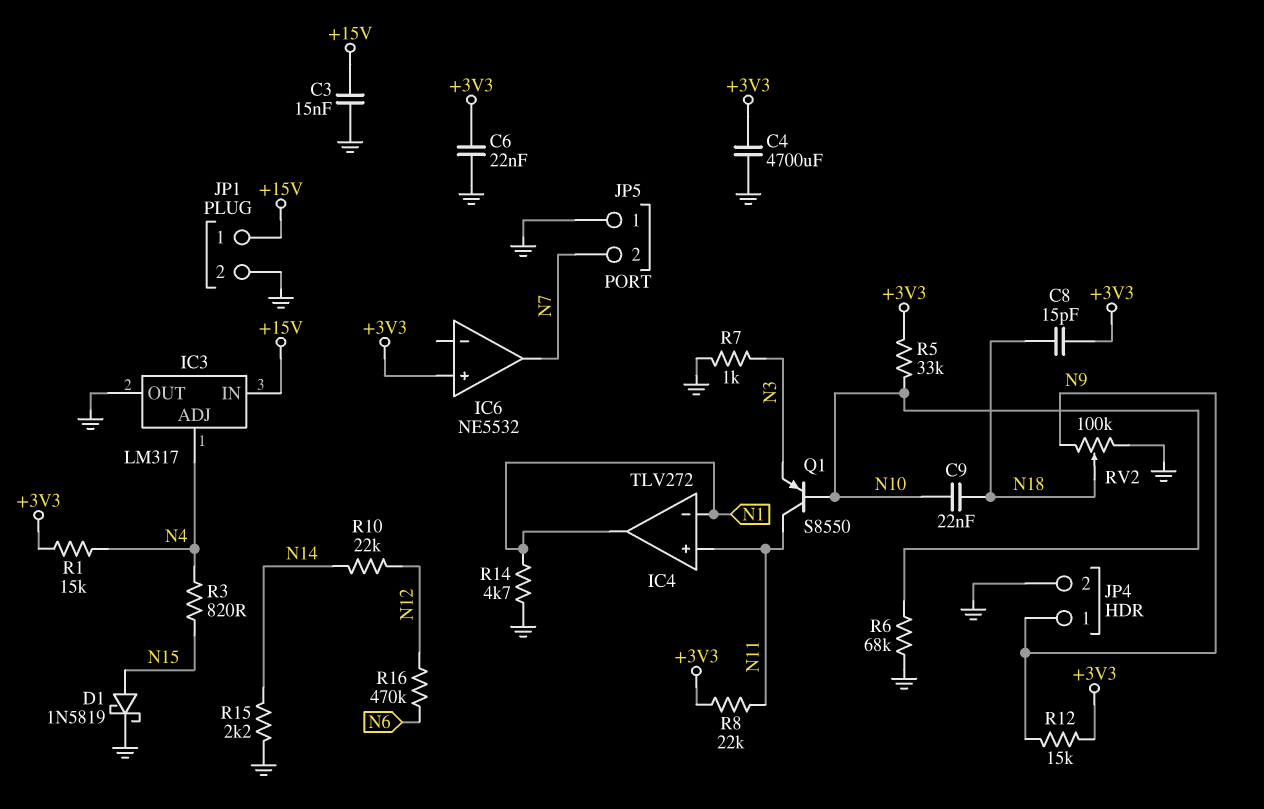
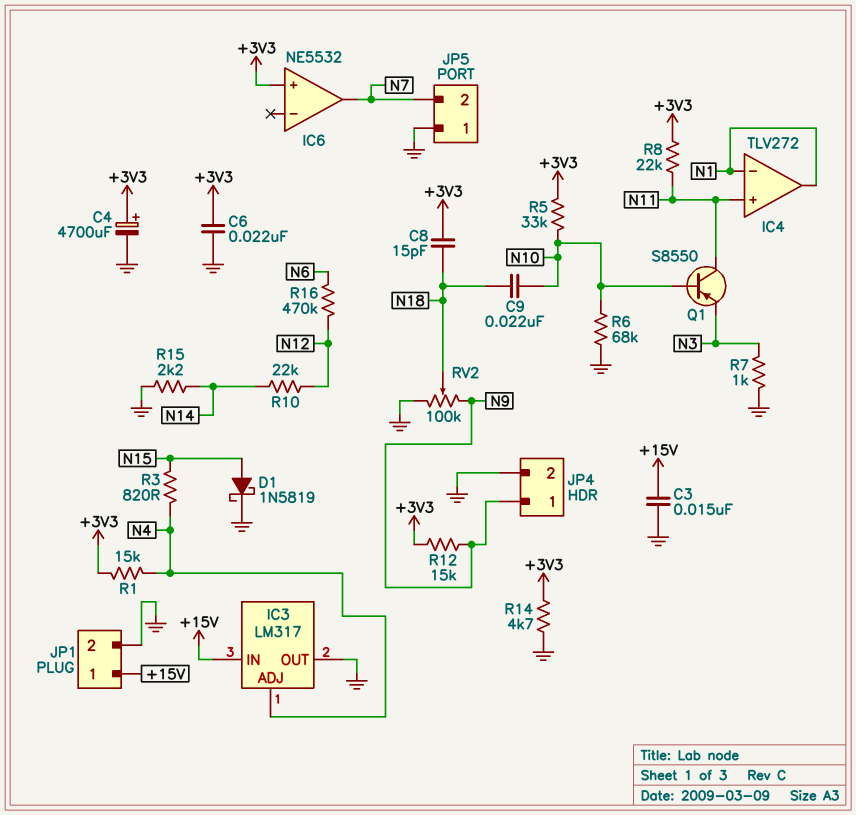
C4: 4700uF (+3V3, GND) -> 4700uF (plus +3V3, minus GND)
R14: 4.7k (GND, N1) -> 4.7k (+3V3, GND)

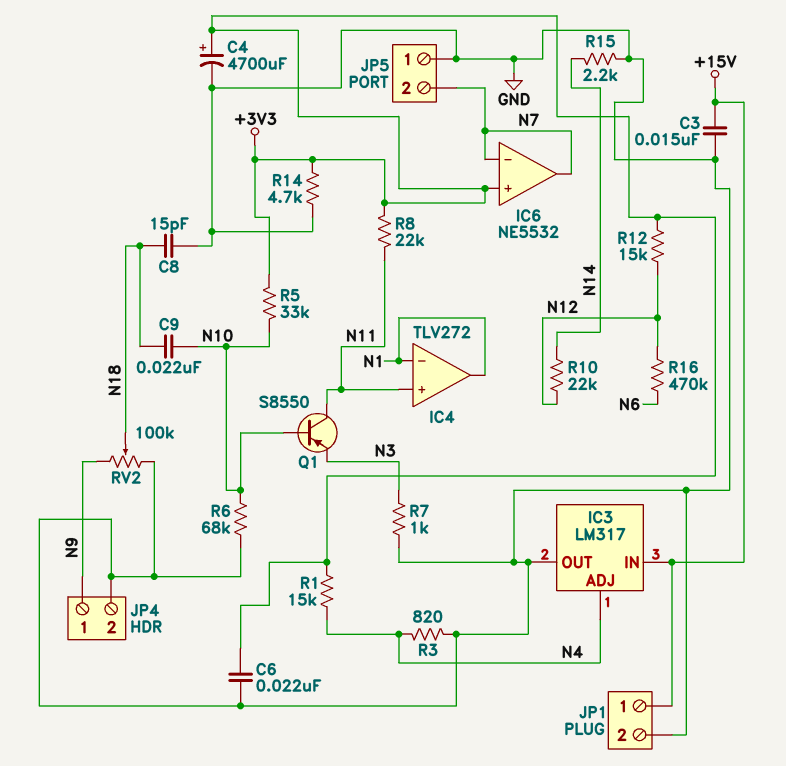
C8: 15pF (+3V3, N18) -> 15pF (GND, N18)
D1: schottky 1N5819 (A N15, K GND) -> none
IC6 pin in-: none -> N7
R3: 820 (N4, N15) -> 820 (GND, N4)
R12: 15k (+3V3, N9) -> 15k (+3V3, N12)

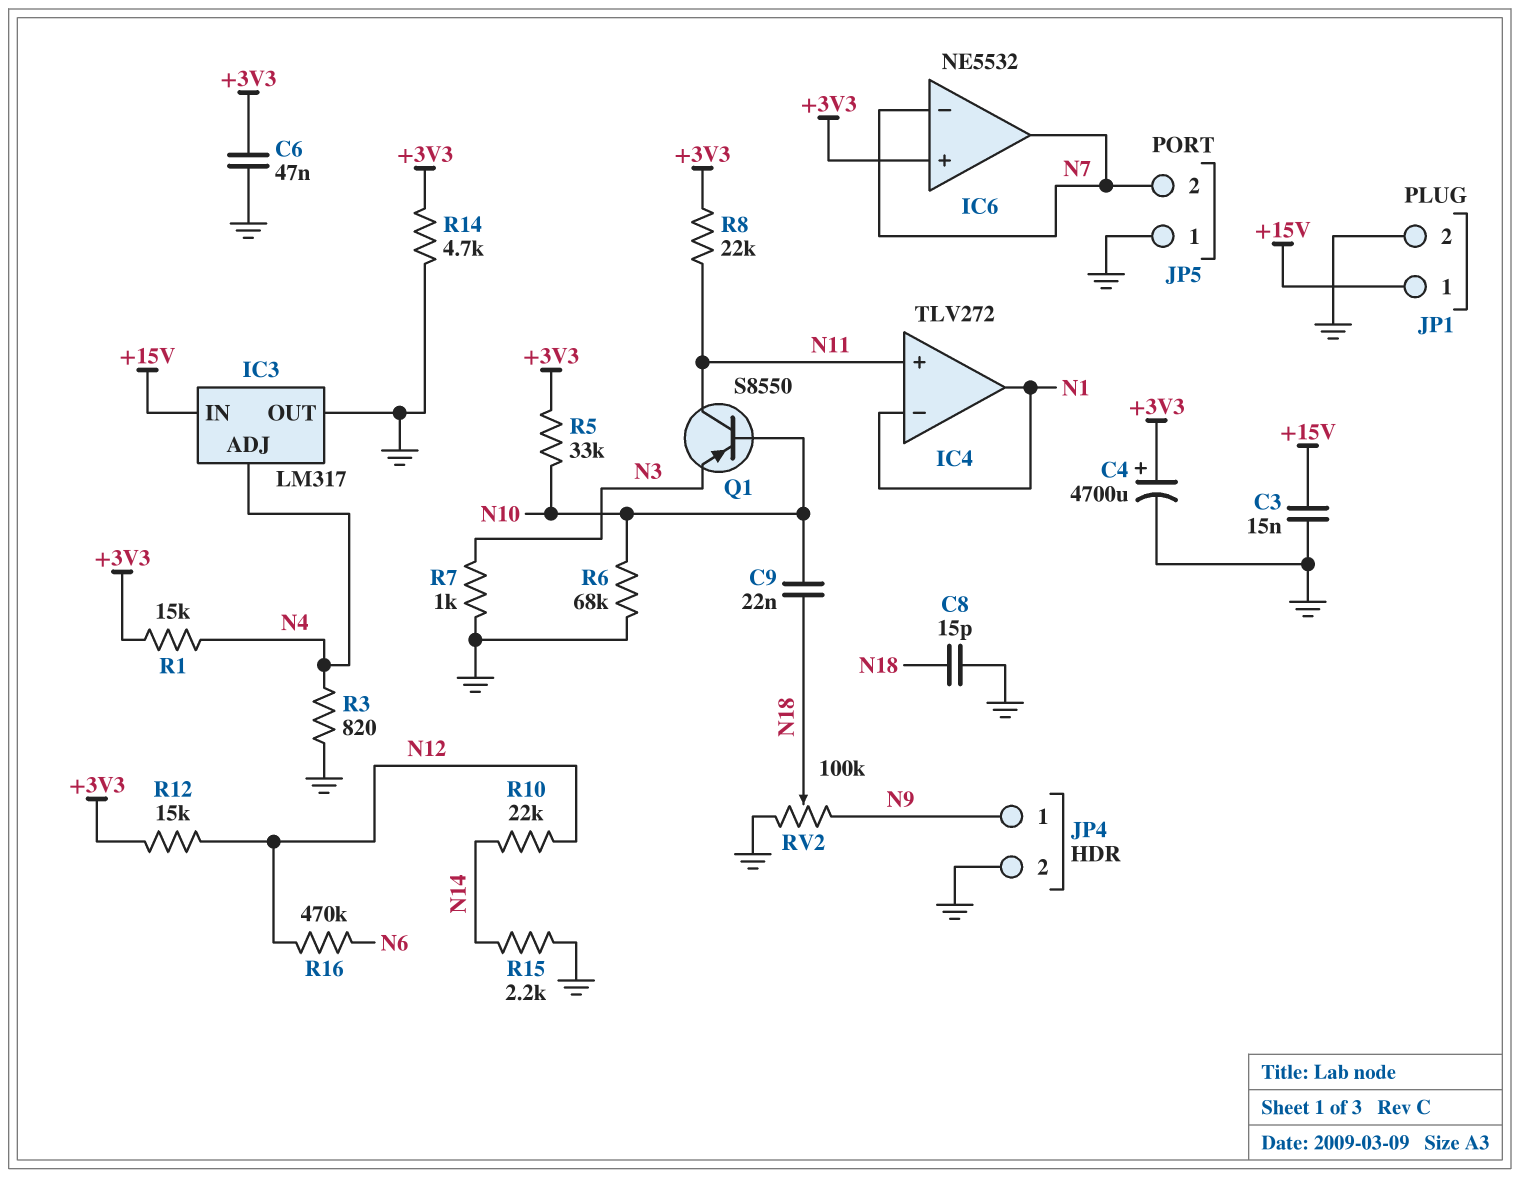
C6: 22nF (+3V3, GND) -> 47nF (+3V3, GND)

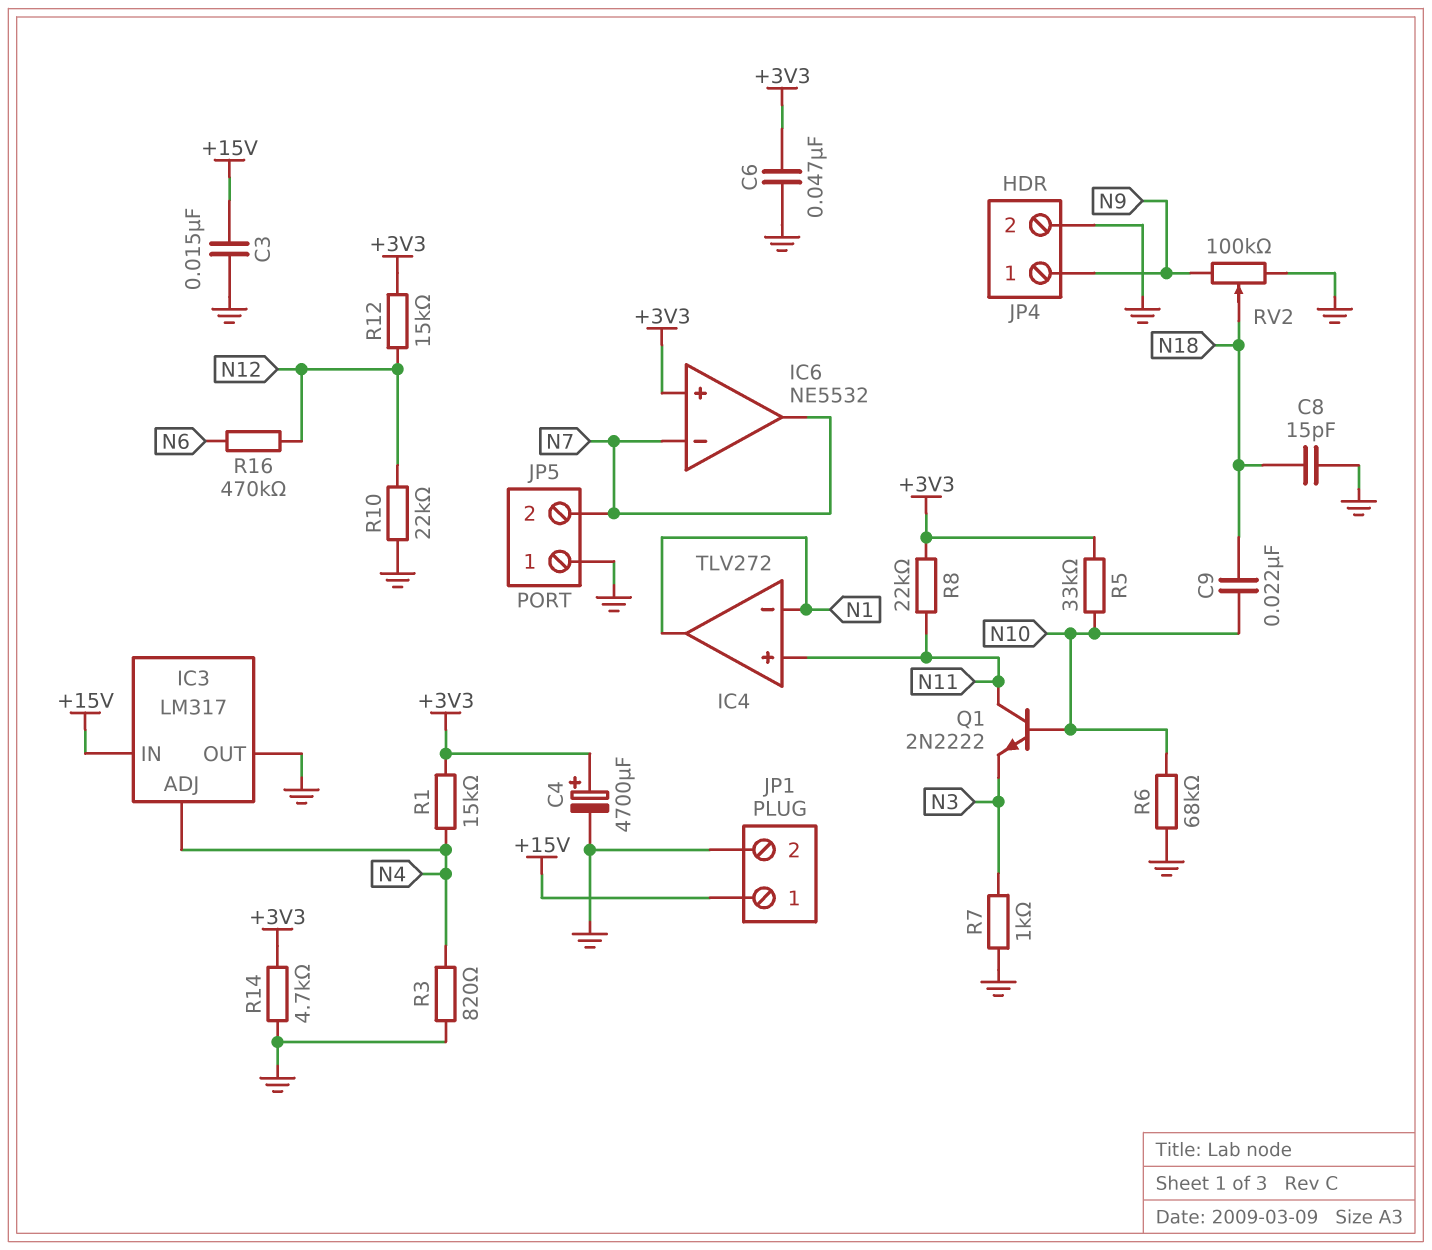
Q1: PNP S8550 (B N10, C N11, E N3) -> NPN 2N2222 (B N10, C N11, E N3)
R10: 22k (N12, N14) -> 22k (GND, N12)
R15: 2.2k (GND, N14) -> none

